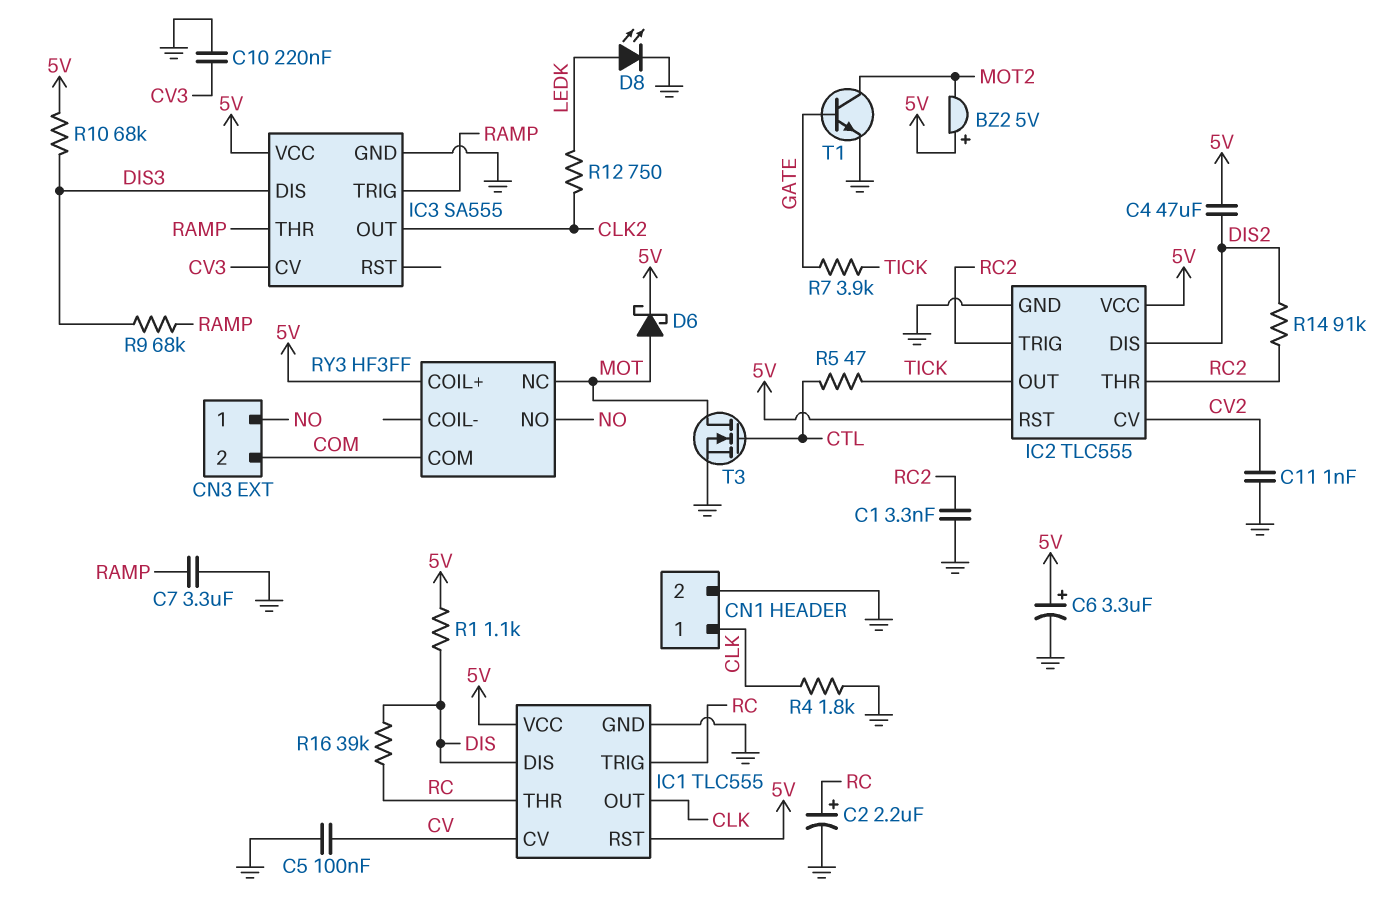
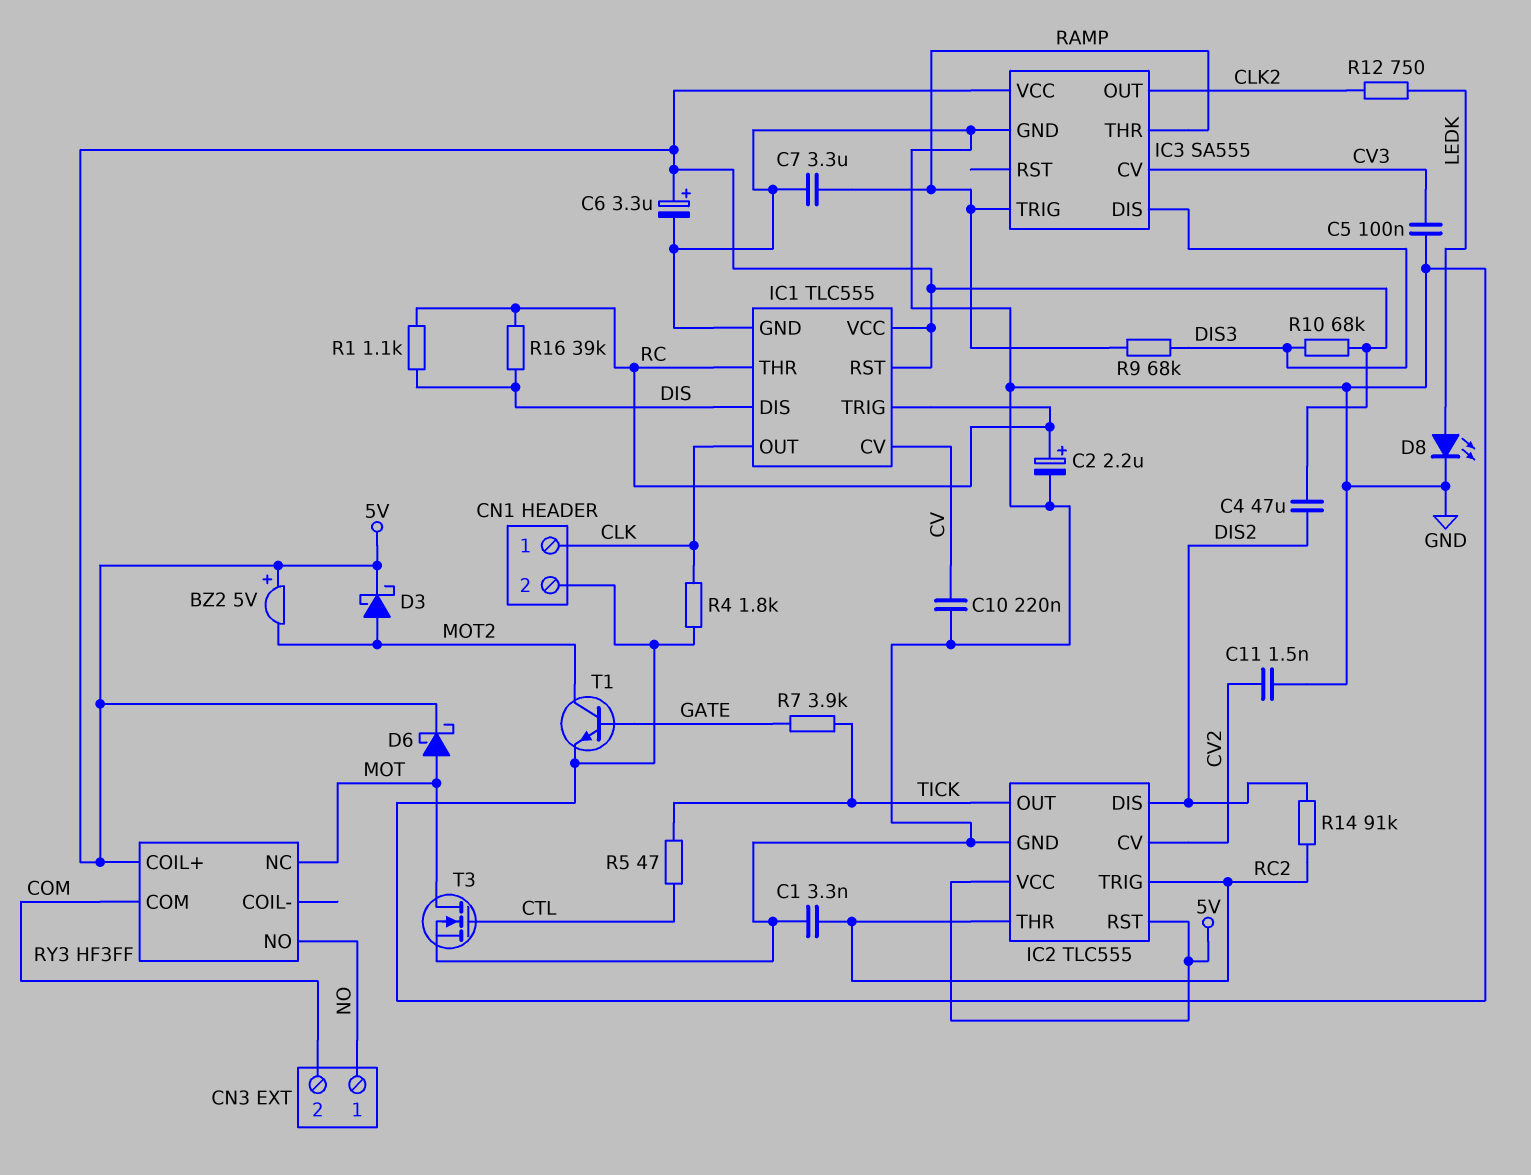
C5: 100nF (CV, GND) -> 100nF (CV3, GND)
C10: 220nF (CV3, GND) -> 220nF (CV, GND)
C11: 1nF (CV2, GND) -> 1.5nF (CV2, GND)
D3: none -> schottky (A MOT2, K 5V)
R1: 1.1k (5V, DIS) -> 1.1k (DIS, RC)

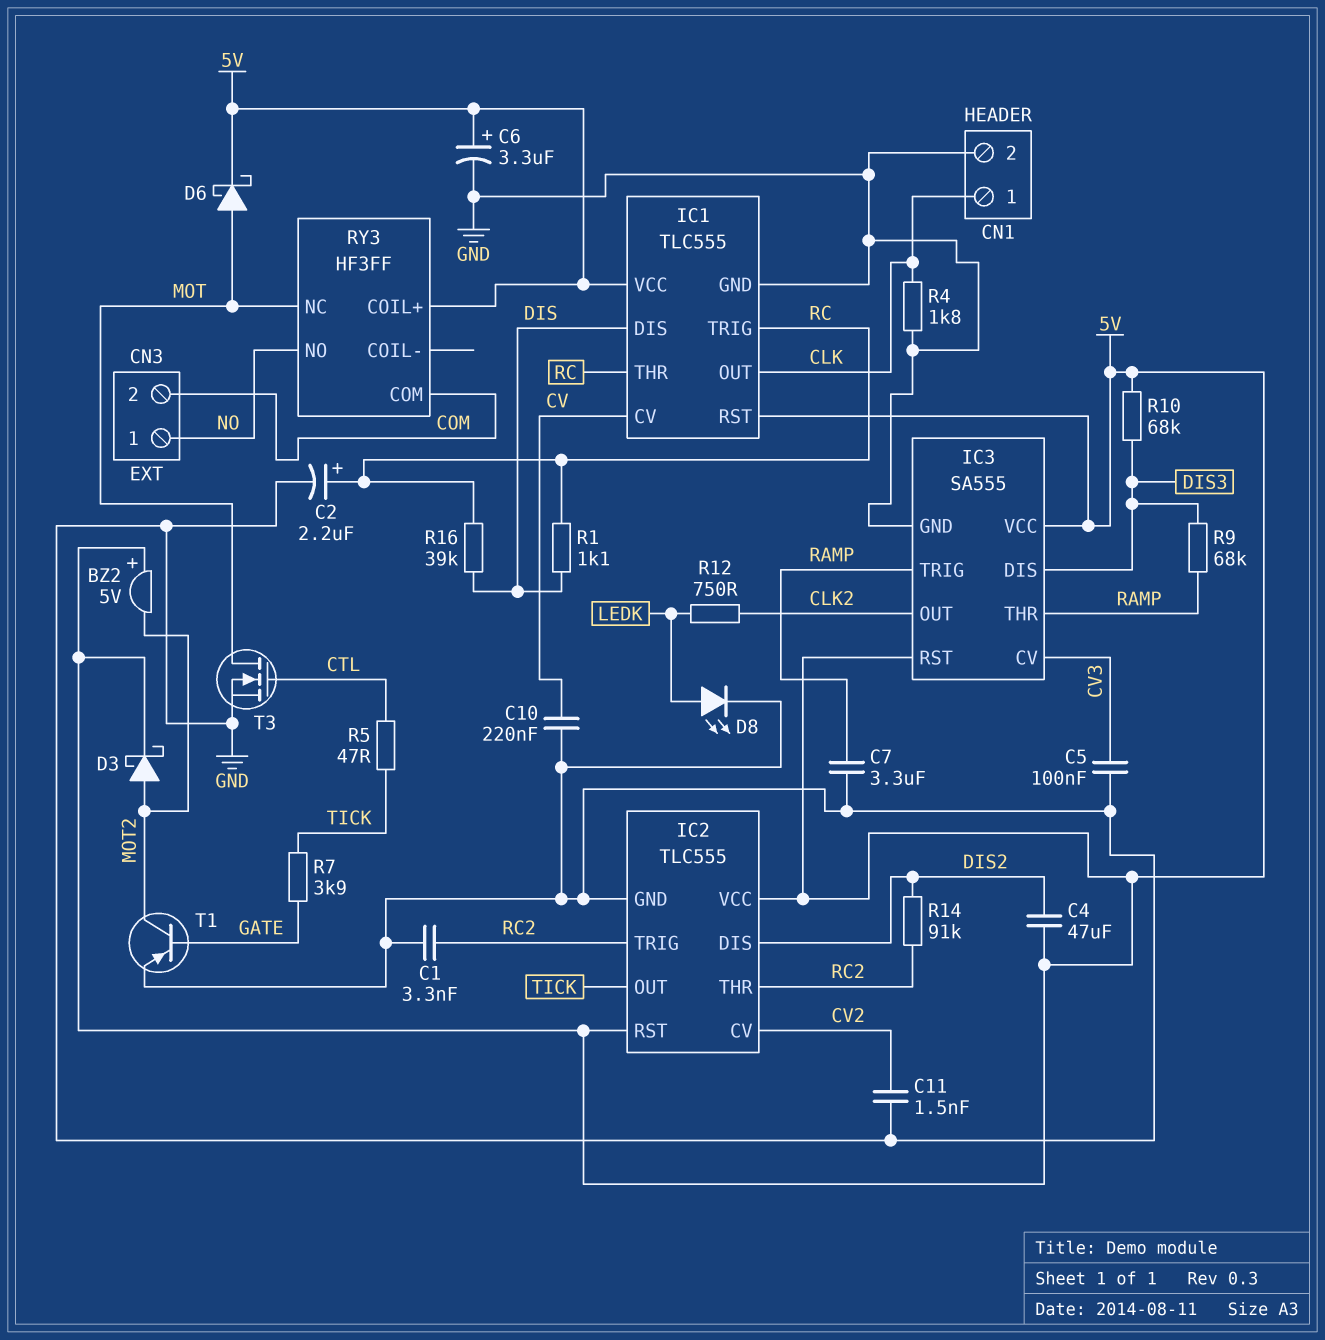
IC3 pin RST: none -> 5V
T1: NPN (B GATE, C MOT2, E GND) -> PNP (B GATE, C MOT2, E GND)

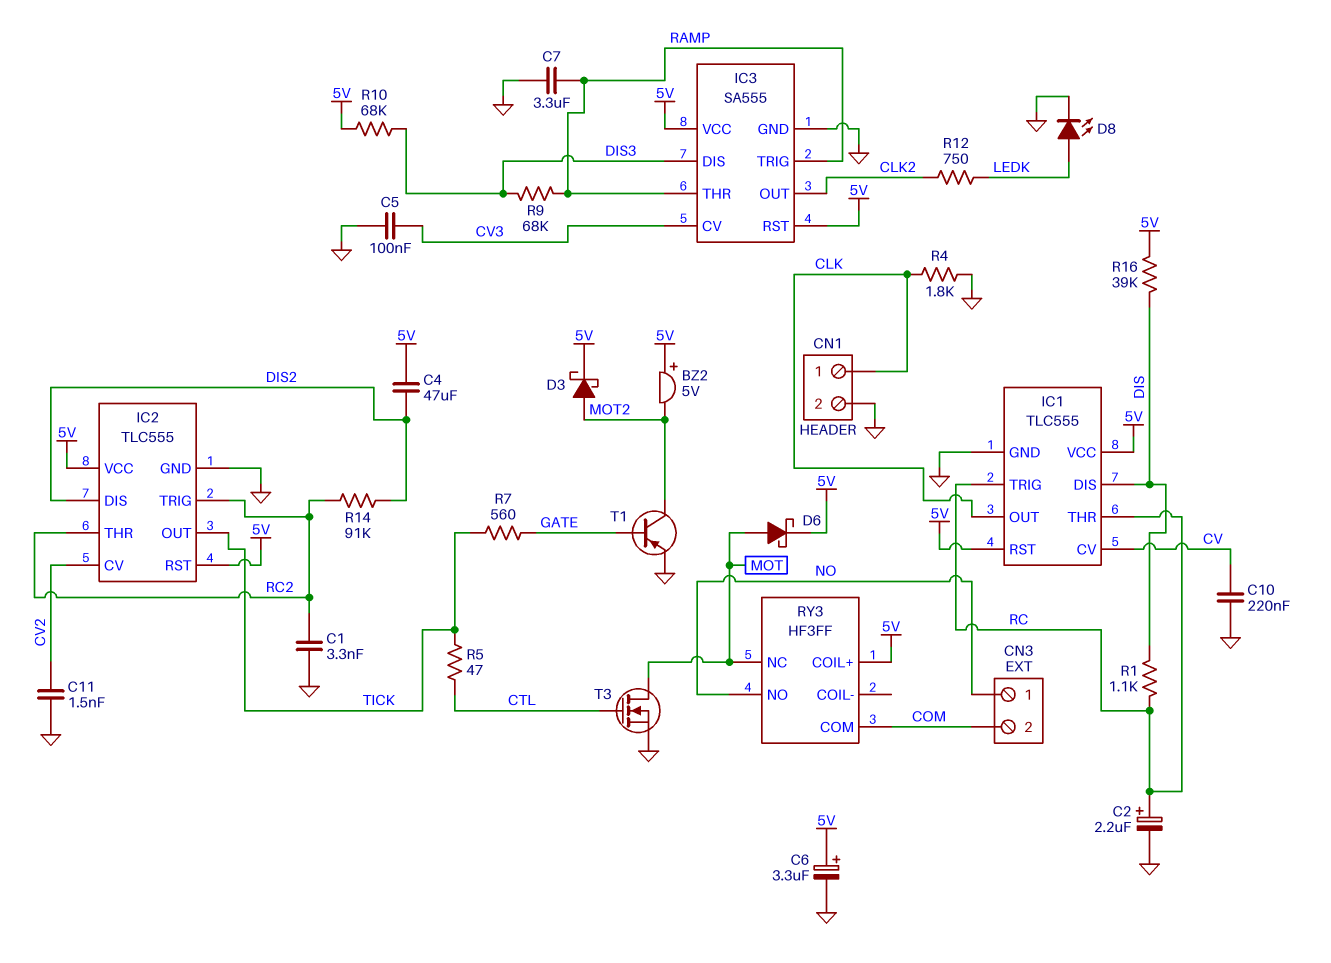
R7: 3.9k (GATE, TICK) -> 560 (GATE, TICK)
R16: 39k (DIS, RC) -> 39k (5V, DIS)

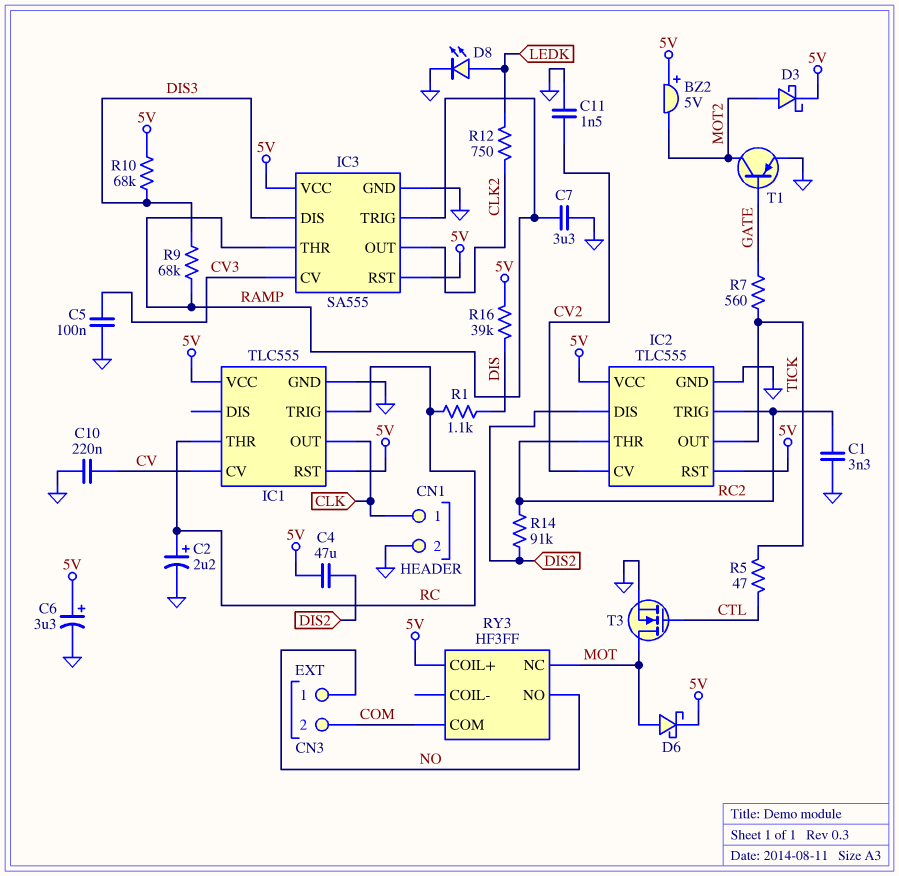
IC1 pin DIS: DIS -> none
R4: 1.8k (CLK, GND) -> none

